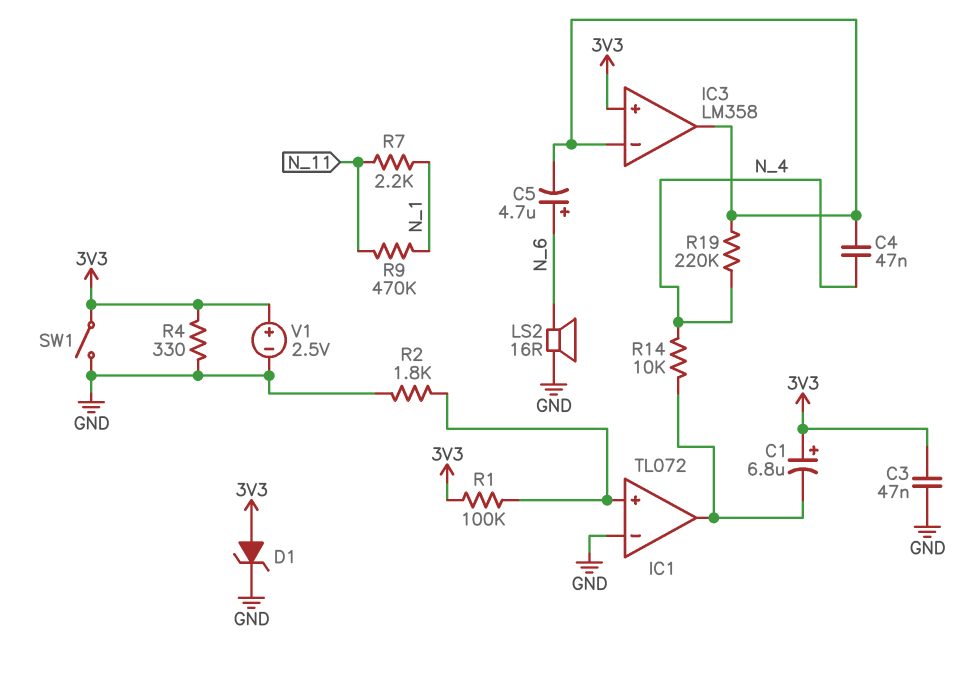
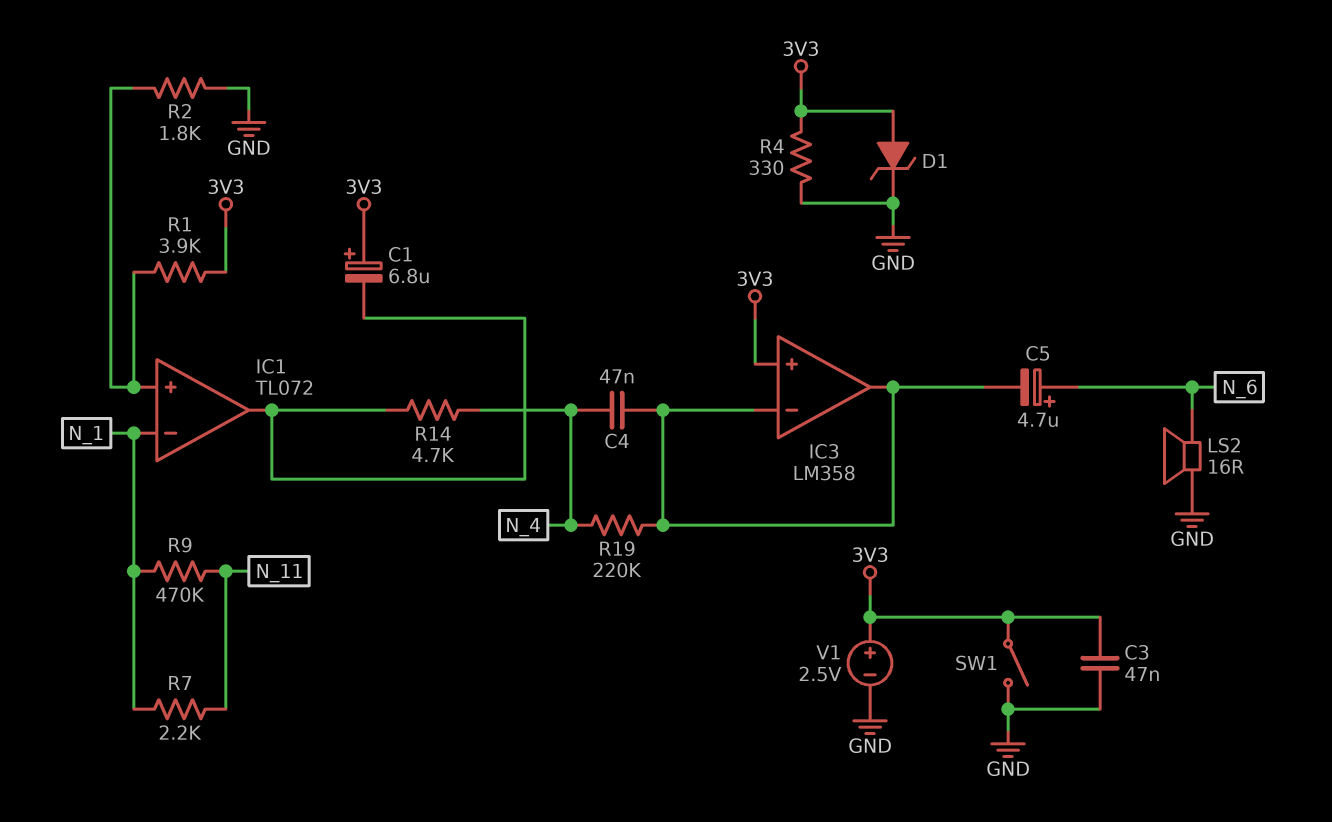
IC1 pin in-: GND -> N_1
R1: 100k (3V3, IC1/in+) -> 3.9k (3V3, IC1/in+)
R14: 10k (IC1/out, N_4) -> 4.7k (IC1/out, N_4)

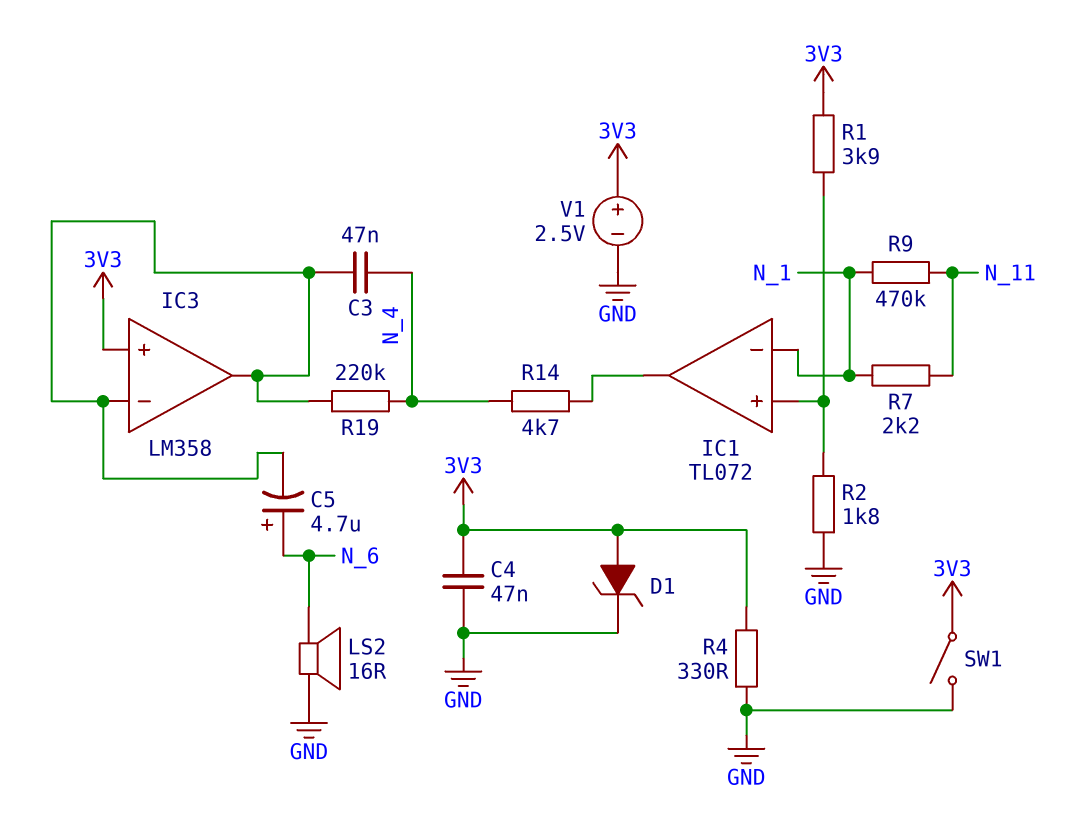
C1: 6.8uF (plus 3V3, minus IC1/out) -> none
C3: 47nF (3V3, GND) -> 47nF (IC3/in-, N_4)
C4: 47nF (IC3/in-, N_4) -> 47nF (3V3, GND)

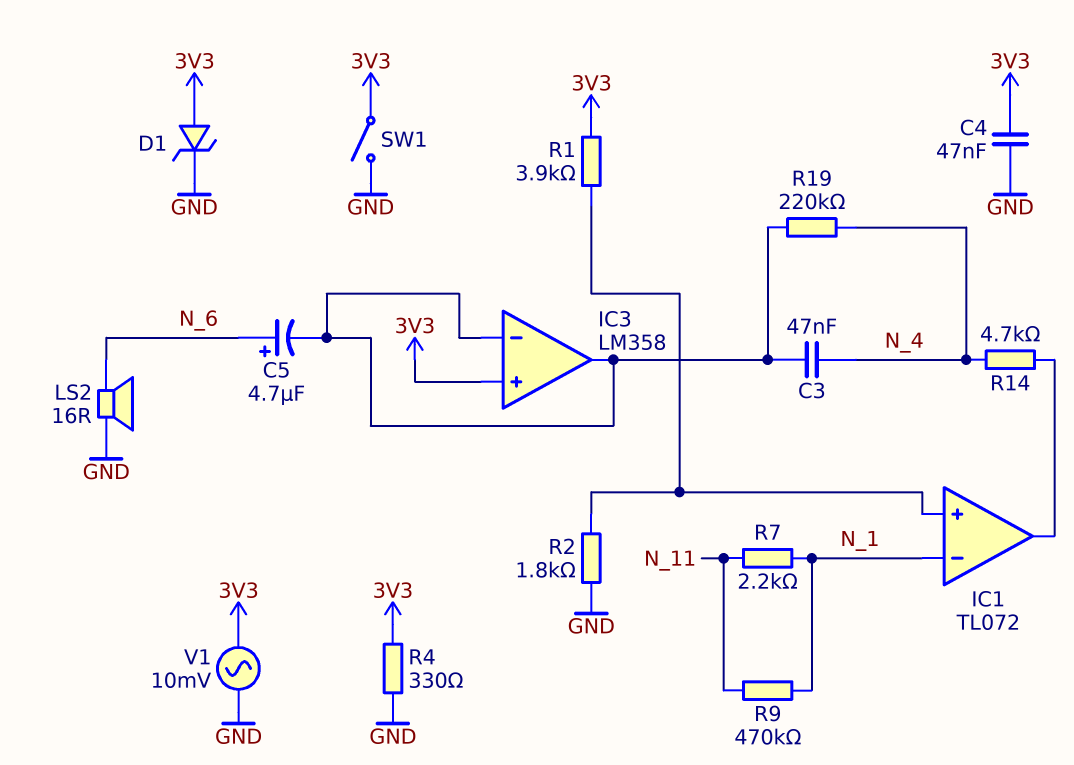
V1: 2.5V (plus 3V3, minus GND) -> AC 10mV (3V3, GND)

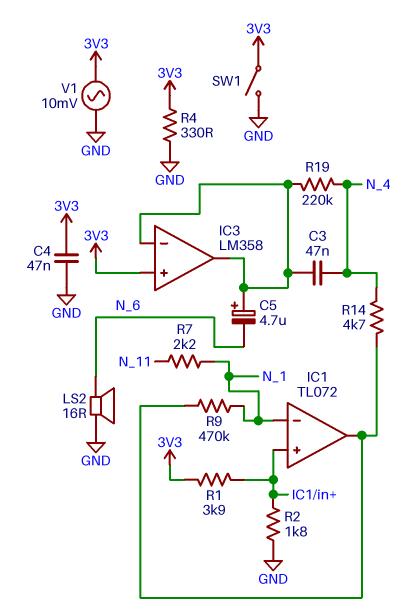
C5: 4.7uF (plus N_6, minus IC3/in-) -> 4.7uF (plus IC3/in-, minus N_6)
D1: zener (A 3V3, K GND) -> none
R9: 470k (N_1, N_11) -> 470k (IC1/out, N_1)

